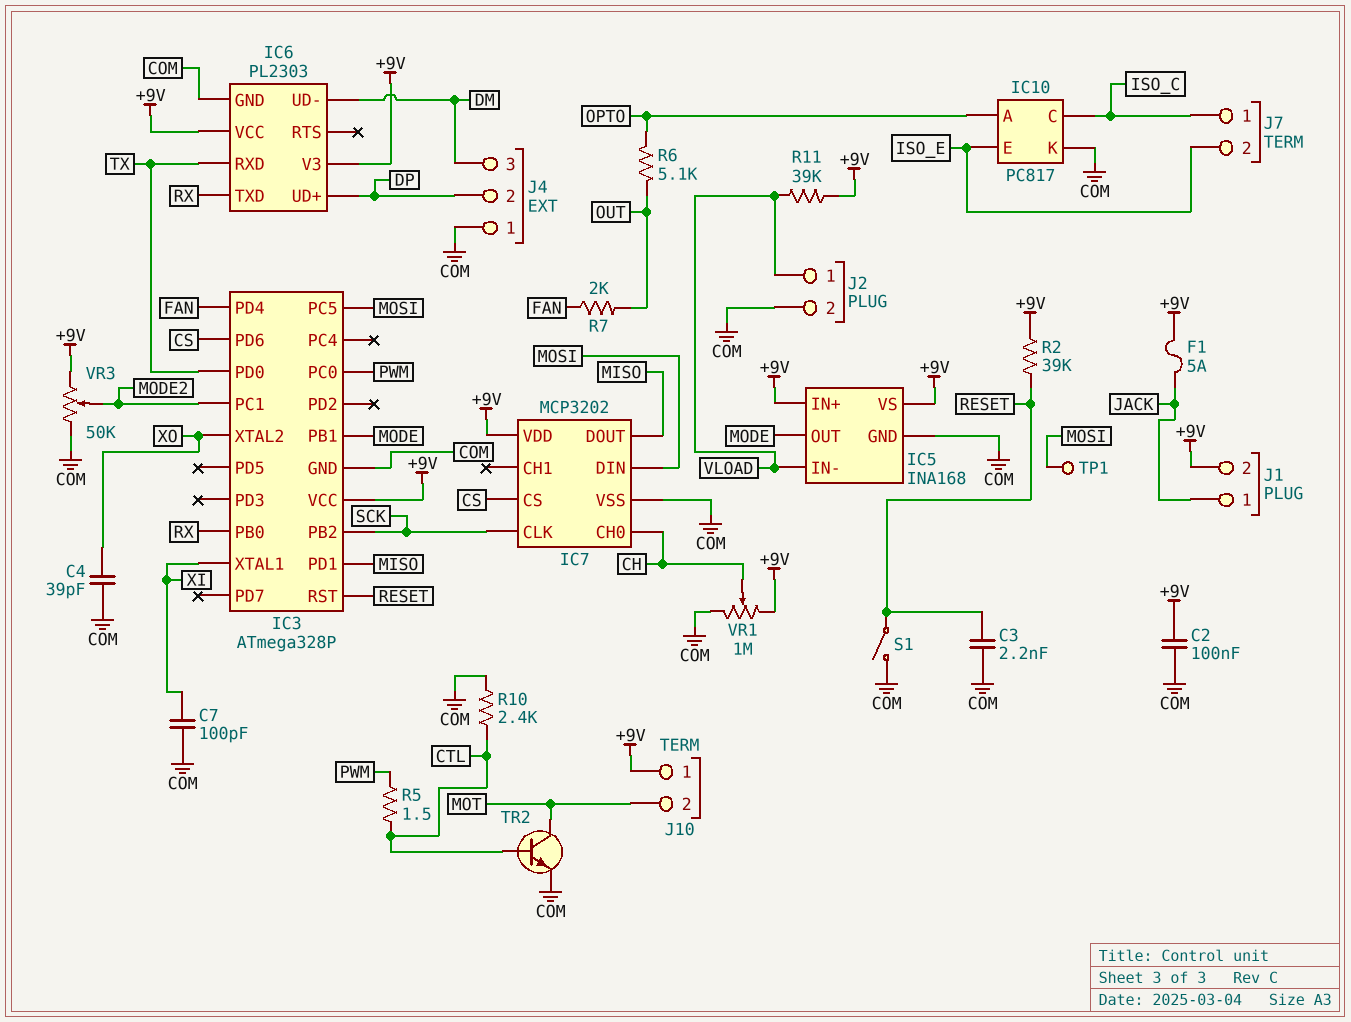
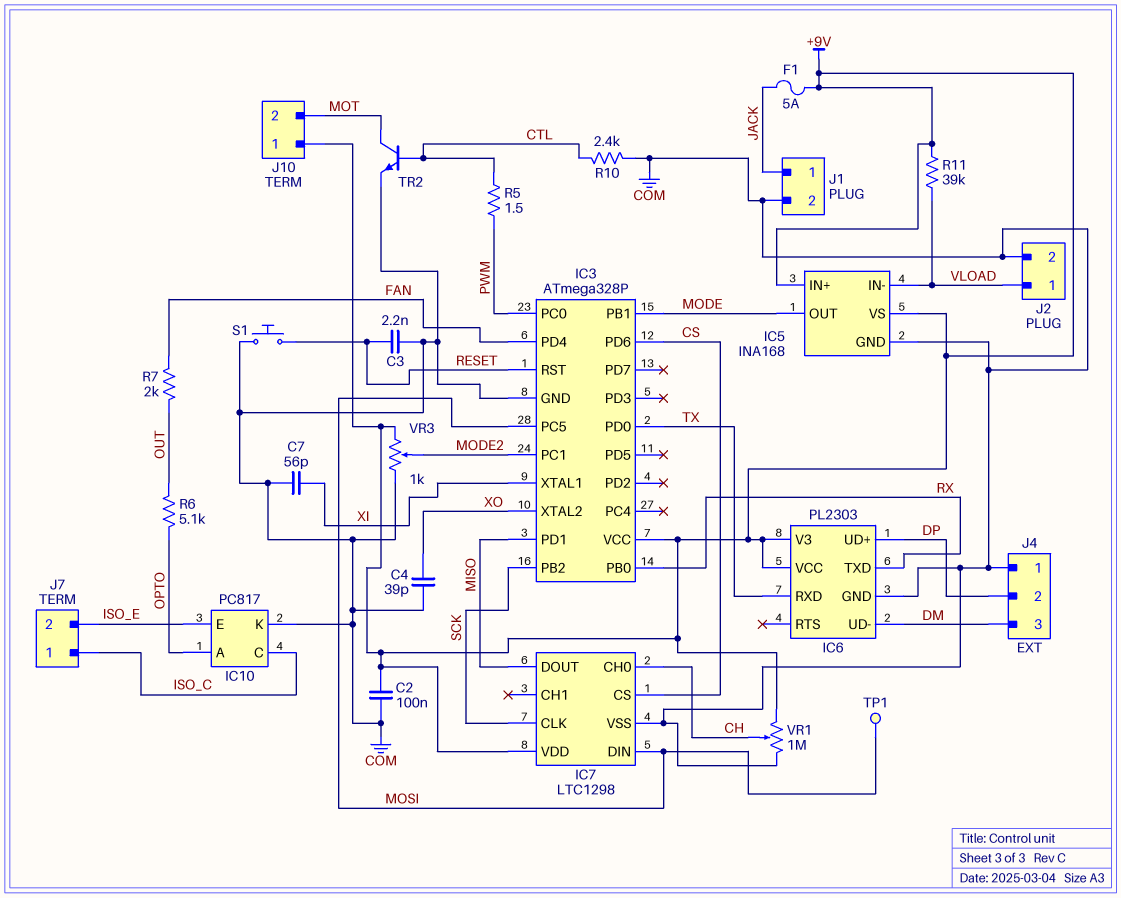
C7: 100pF (COM, XI) -> 56pF (COM, XI)
IC7: MCP3202 -> LTC1298
J1 pin 2: +9V -> COM
R2: 39k (+9V, RESET) -> none
S1: switch (COM, RESET) -> button (COM, RESET)
VR3: 50k (+9V, COM, wiper MODE2) -> 1k (+9V, COM, wiper MODE2)

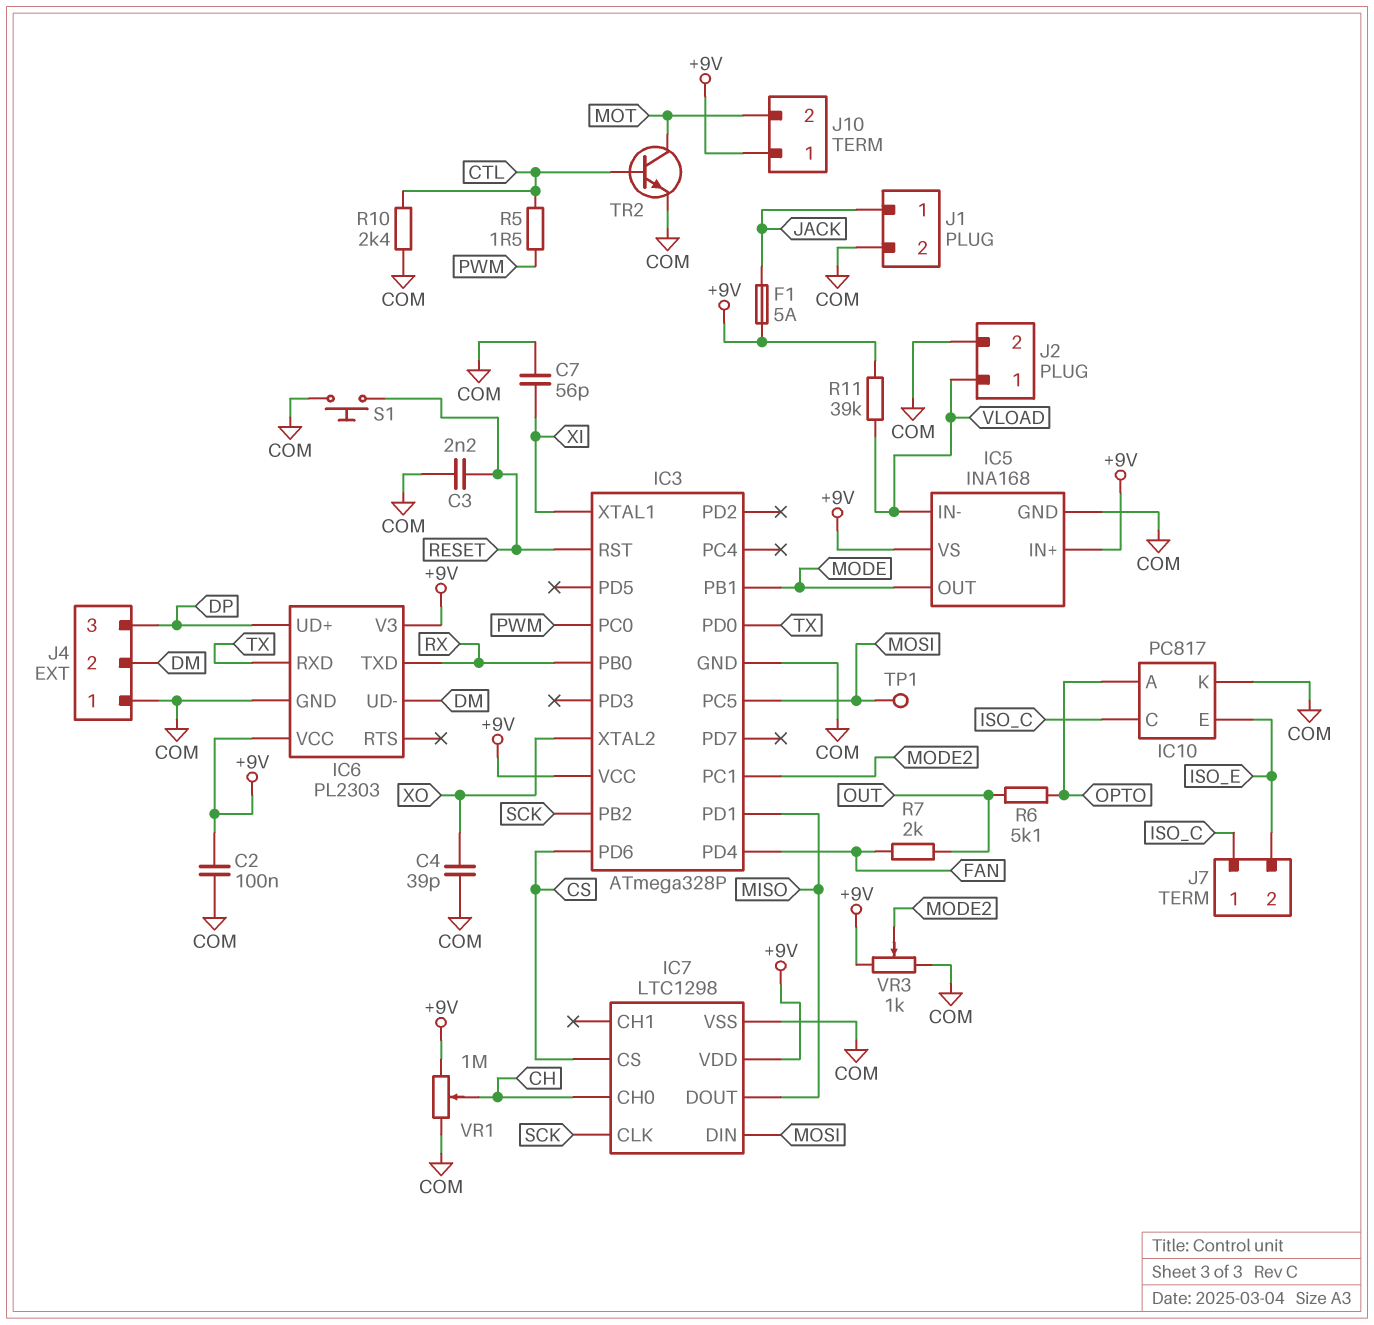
J4 pin 2: DP -> DM
J4 pin 3: DM -> DP

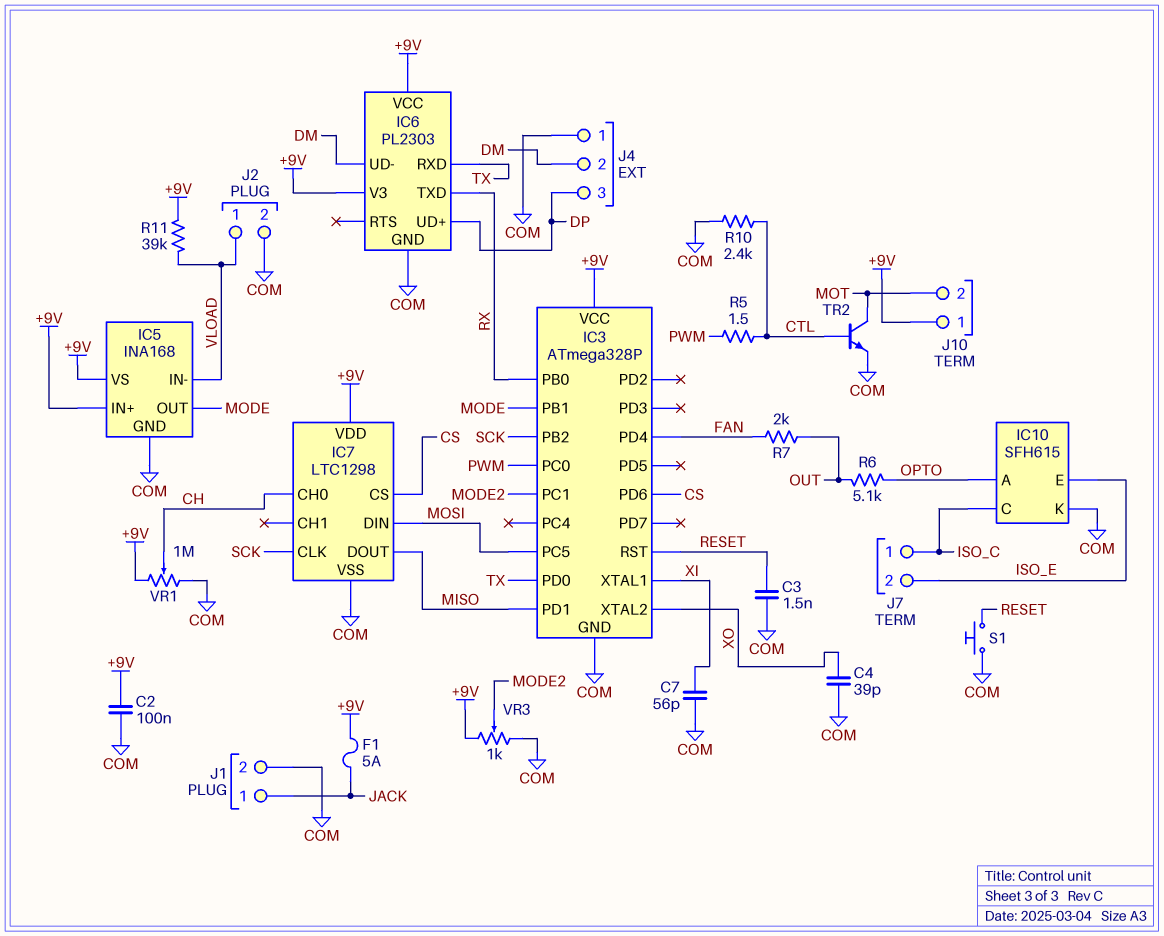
C3: 2.2nF (COM, RESET) -> 1.5nF (COM, RESET)
IC10: PC817 -> SFH615
TP1: test point (MOSI) -> none

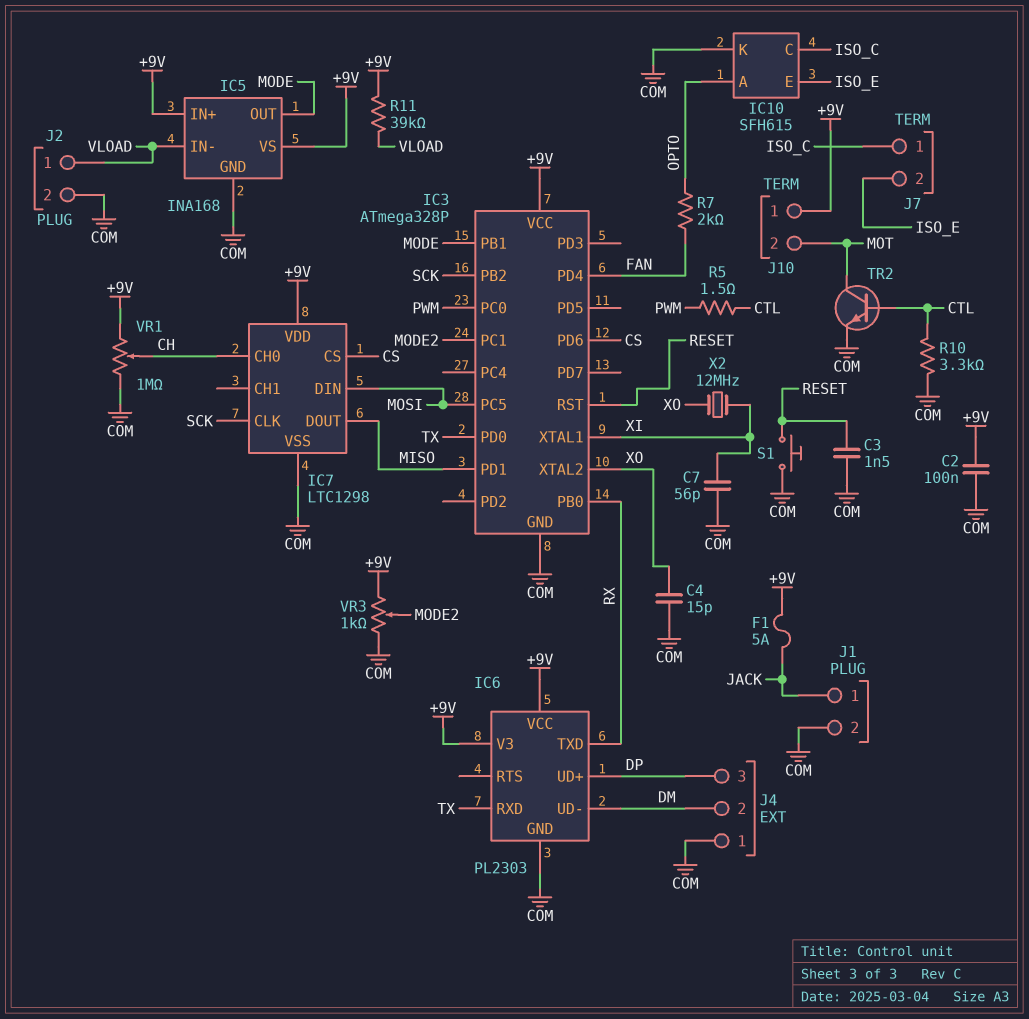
C4: 39pF (COM, XO) -> 15pF (COM, XO)
R6: 5.1k (OPTO, OUT) -> none
R7: 2k (FAN, OUT) -> 2k (FAN, OPTO)
R10: 2.4k (COM, CTL) -> 3.3k (COM, CTL)
X2: none -> 12MHz (XI, XO)

